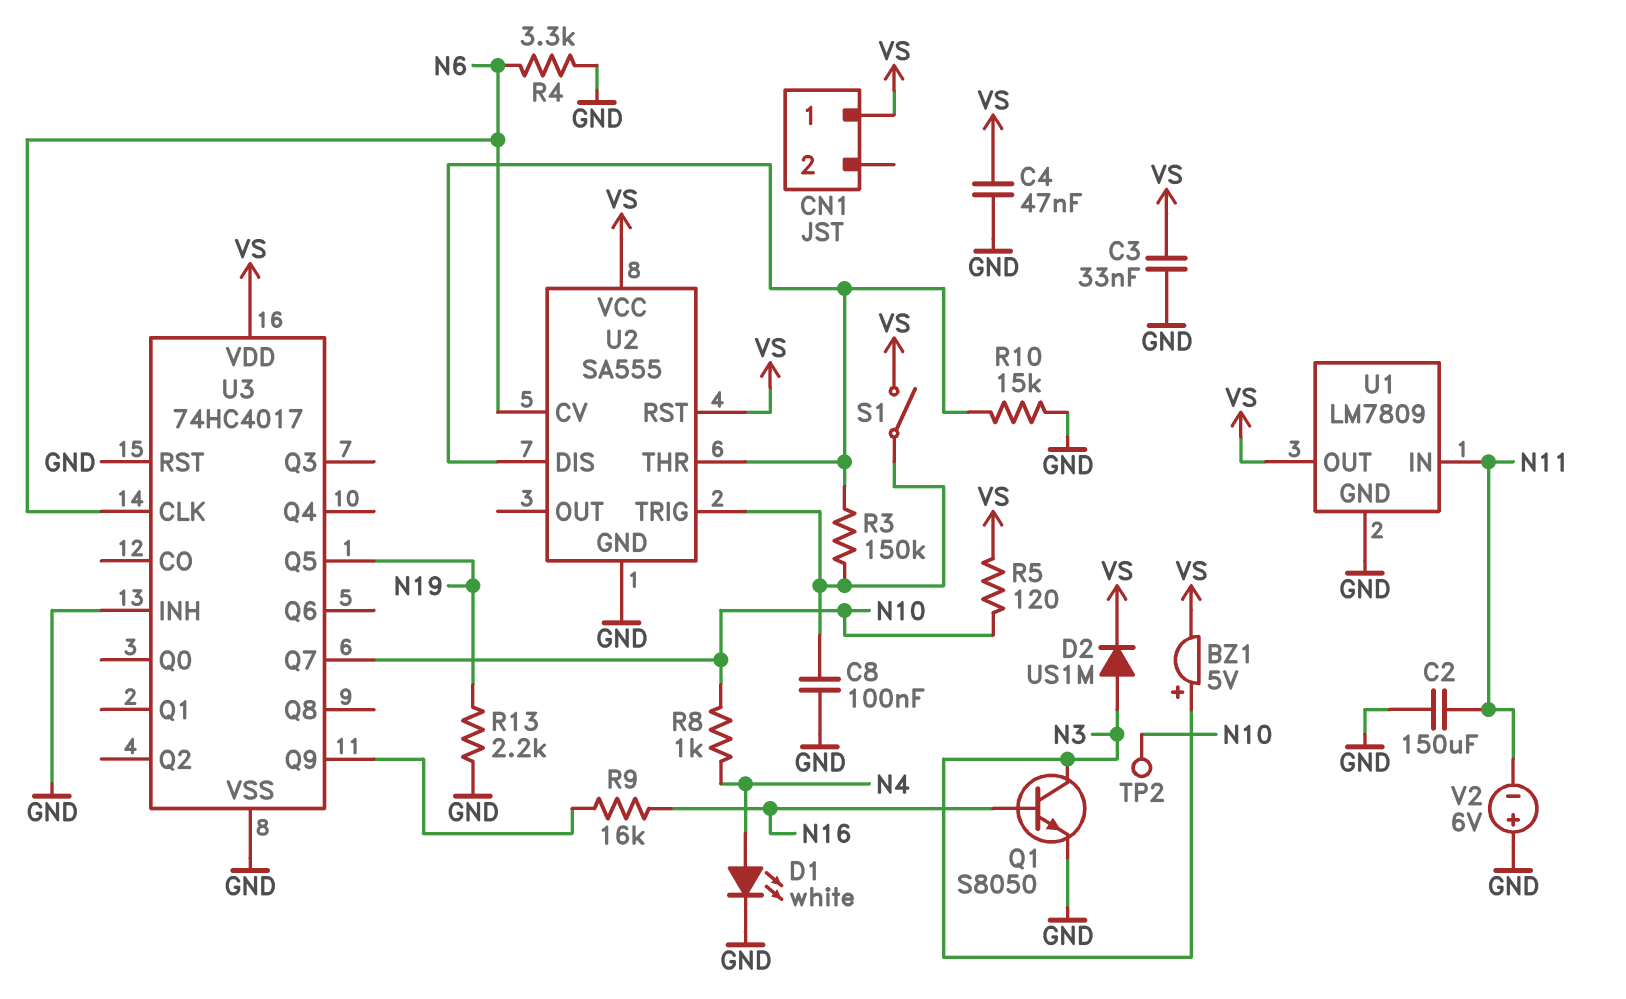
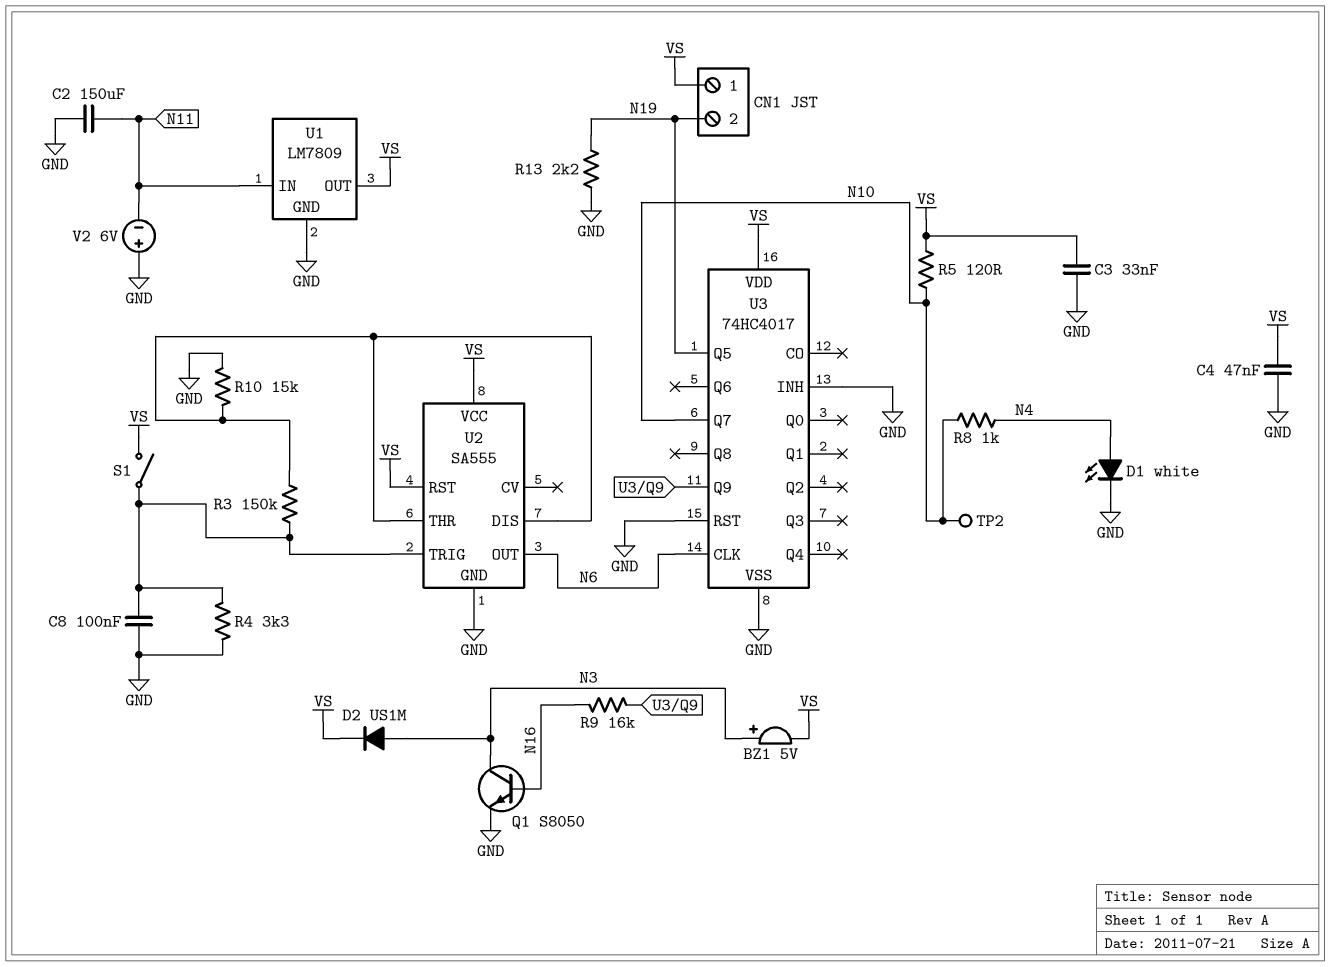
CN1 pin 2: none -> N19
R4: 3.3k (GND, N6) -> 3.3k (GND, U2/TRIG)
U2 pin CV: N6 -> none
U2 pin OUT: none -> N6

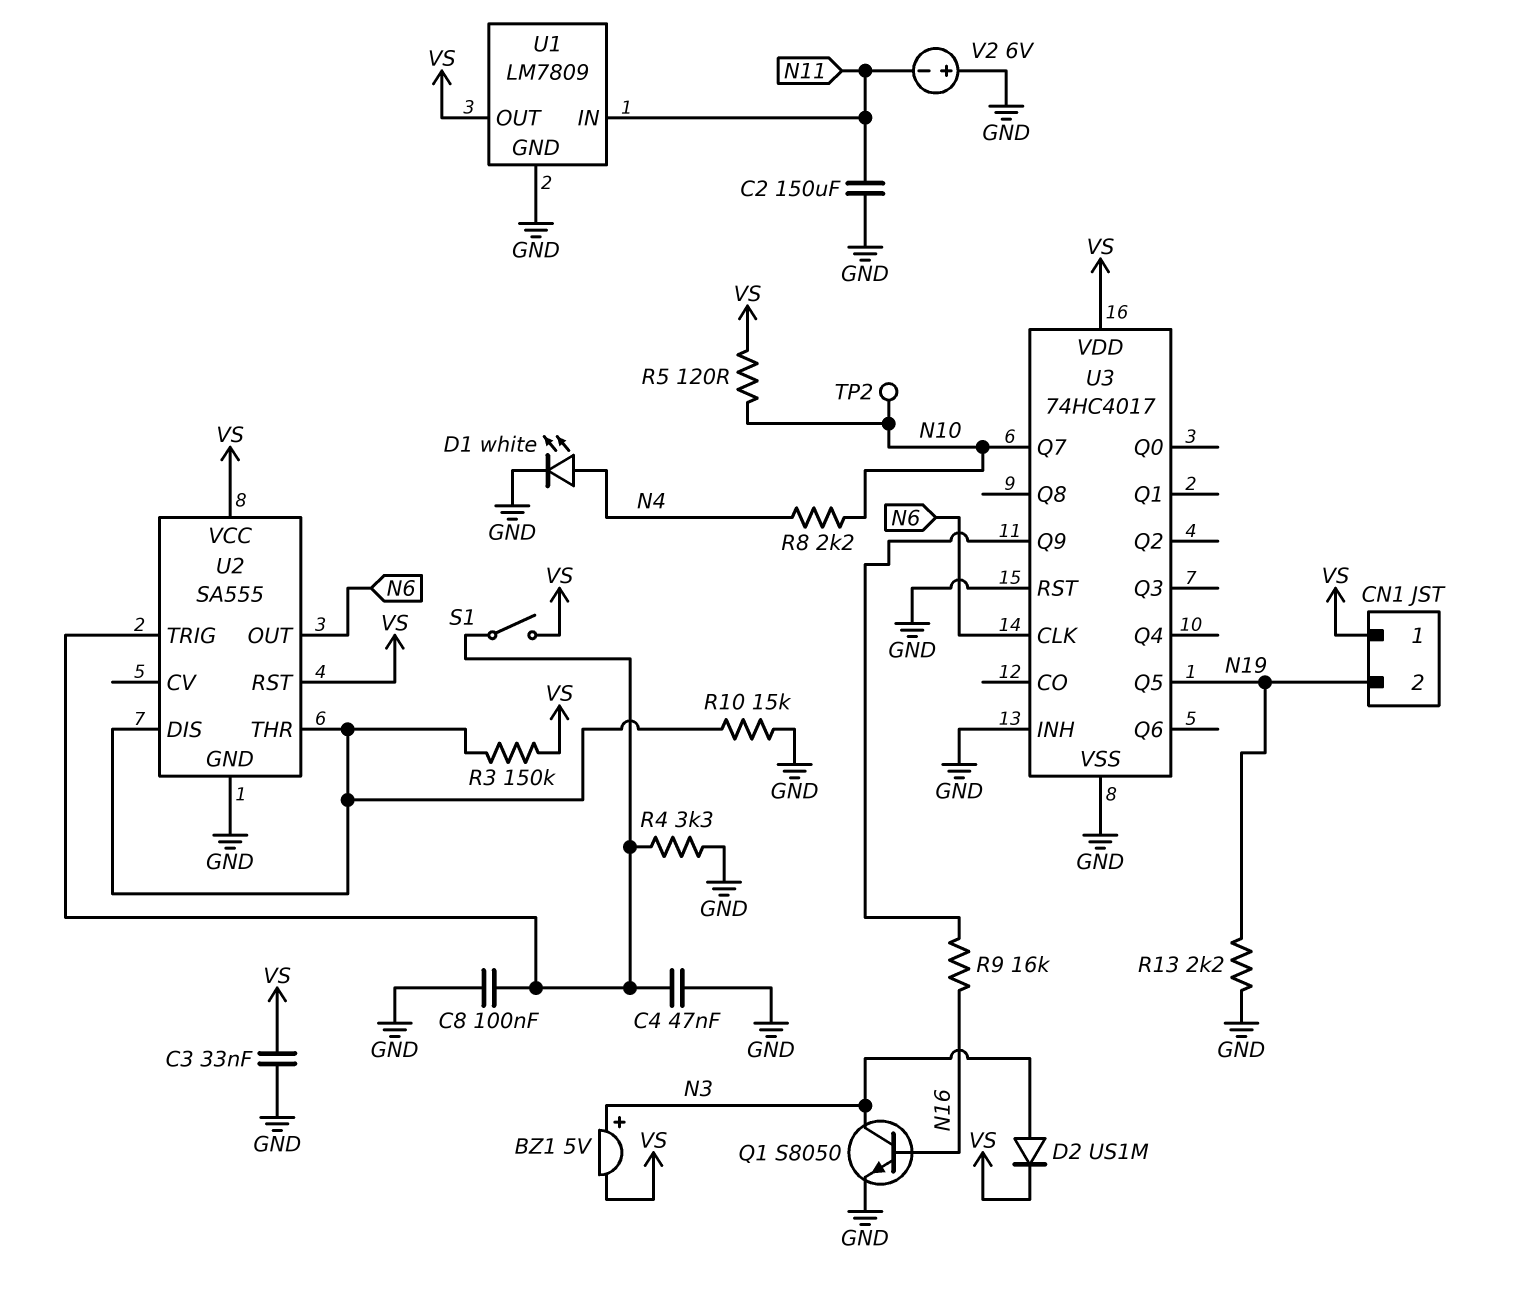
C4: 47nF (GND, VS) -> 47nF (GND, U2/TRIG)
R3: 150k (U2/DIS, U2/TRIG) -> 150k (U2/DIS, VS)
R8: 1k (N4, N10) -> 2.2k (N4, N10)

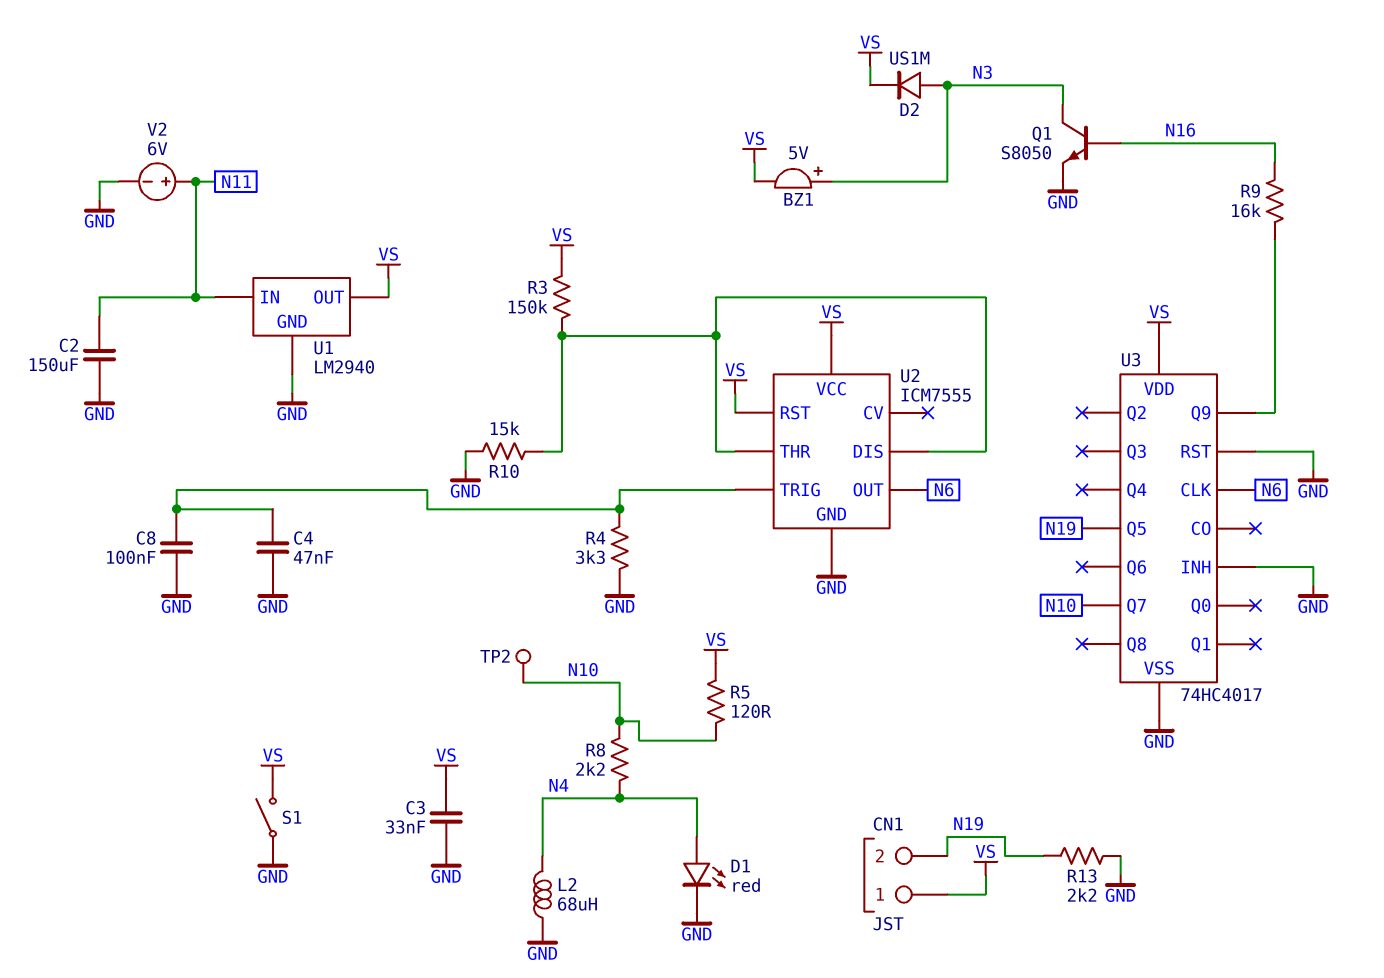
D1: LED white (A N4, K GND) -> LED red (A N4, K GND)
L2: none -> 68uH (GND, N4)
S1: switch (U2/TRIG, VS) -> switch (GND, VS)
U1: LM7809 -> LM2940
U2: SA555 -> ICM7555
V2: 6V (plus GND, minus N11) -> 6V (plus N11, minus GND)

